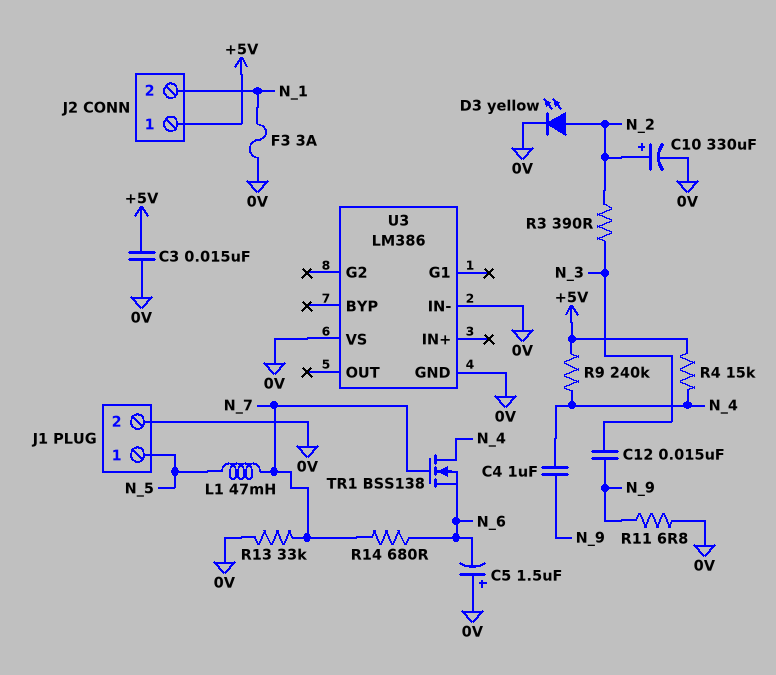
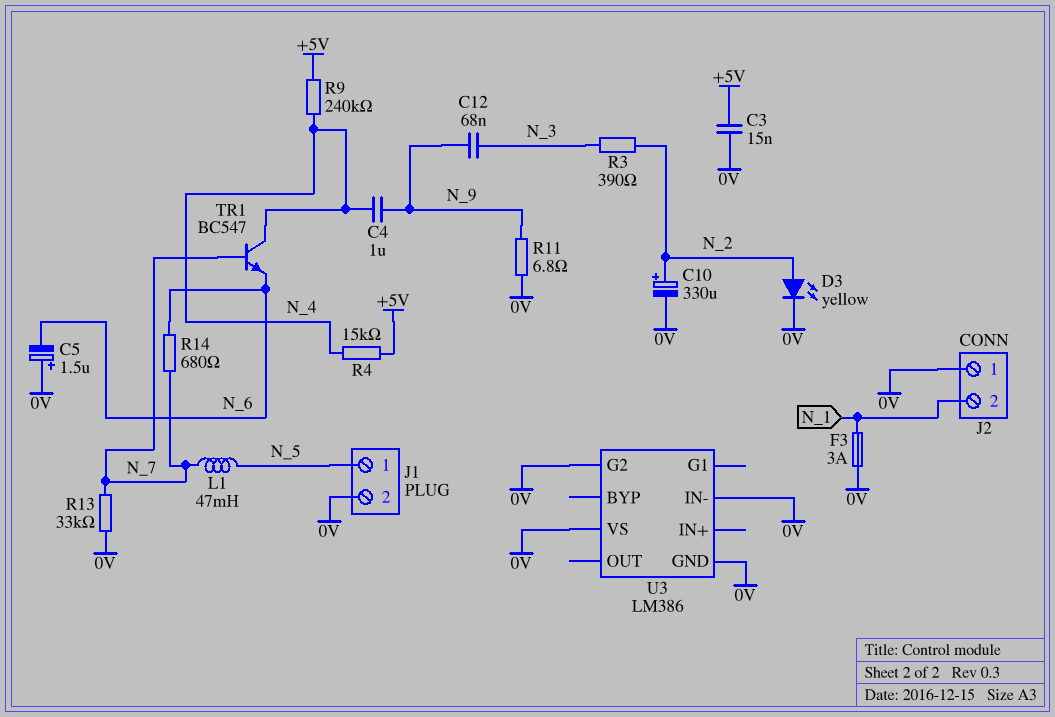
C12: 15nF (N_3, N_9) -> 68nF (N_3, N_9)
J2 pin 1: +5V -> 0V
TR1: NMOS BSS138 (G N_7, D N_4, S N_6) -> NPN BC547 (B N_7, C N_4, E N_6)
U3 pin G2: none -> 0V

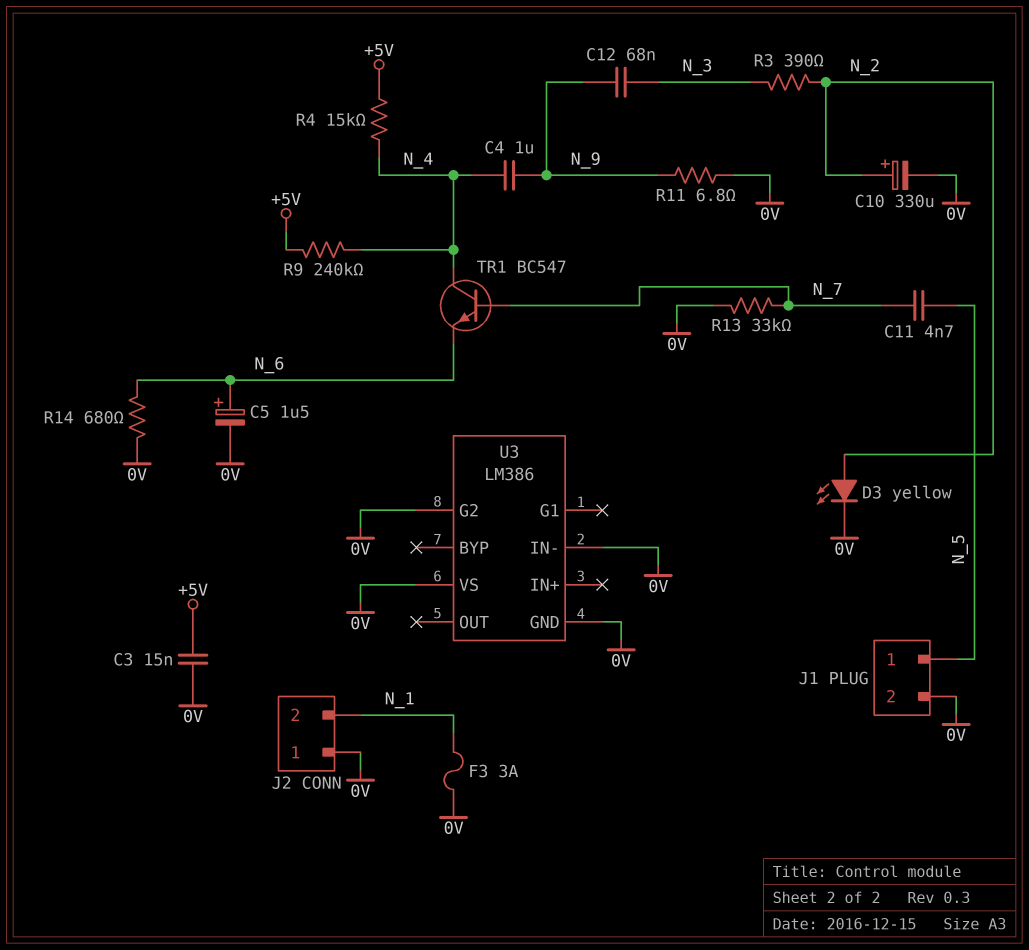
C5: 1.5uF (plus 0V, minus N_6) -> 1.5uF (plus N_6, minus 0V)
C11: none -> 4.7nF (N_5, N_7)
L1: 47mH (N_5, N_7) -> none
R14: 680 (N_6, N_7) -> 680 (0V, N_6)

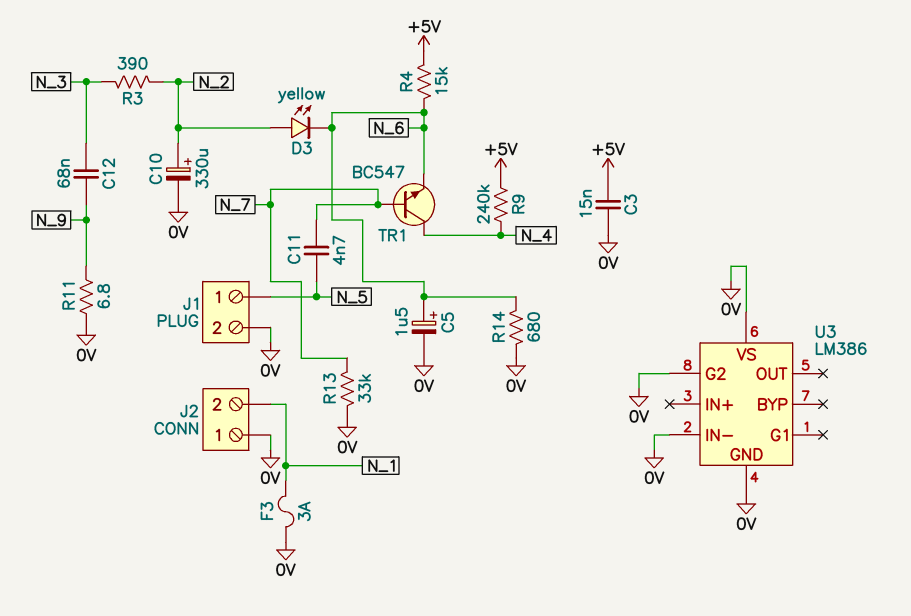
C4: 1uF (N_4, N_9) -> none
D3: LED yellow (A N_2, K 0V) -> LED yellow (A N_2, K N_6)
R4: 15k (+5V, N_4) -> 15k (+5V, N_6)

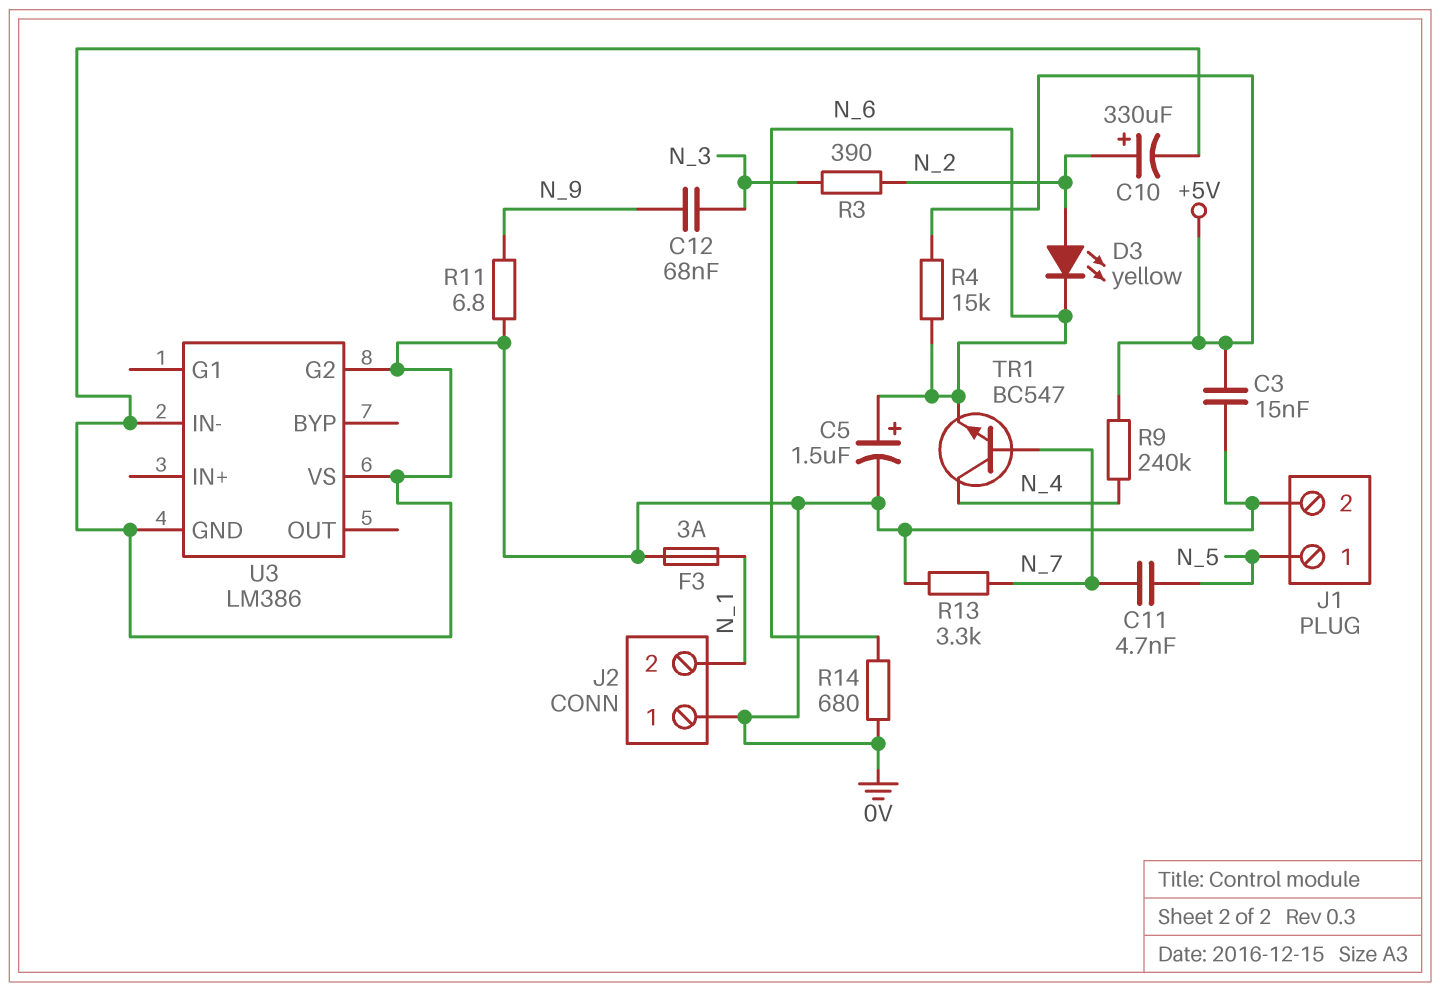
R13: 33k (0V, N_7) -> 3.3k (0V, N_7)

